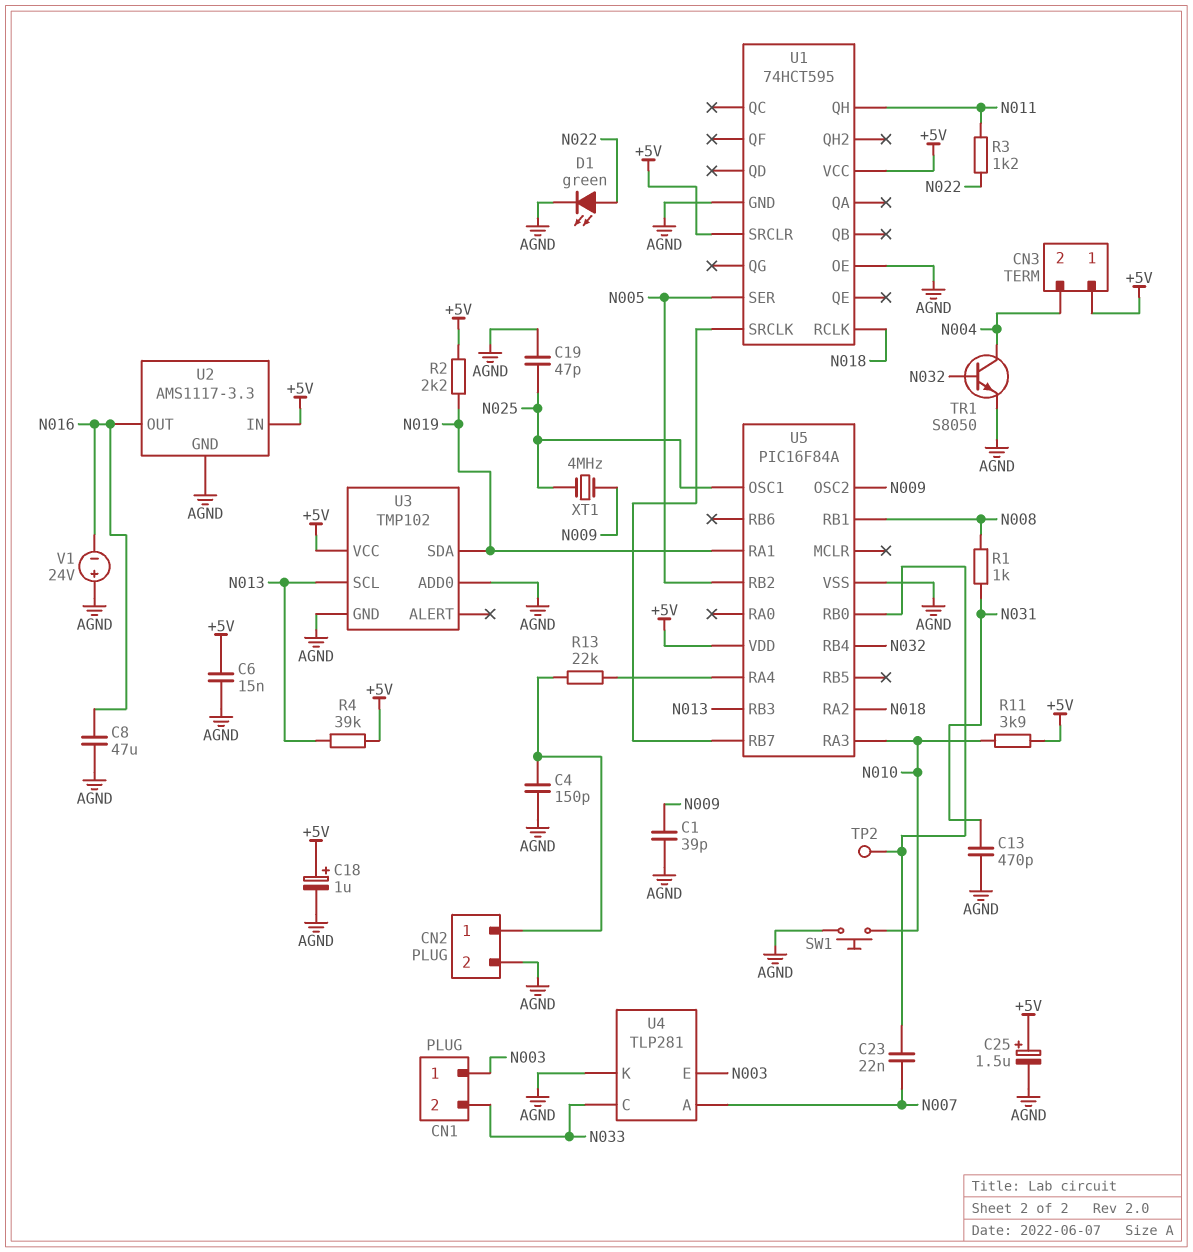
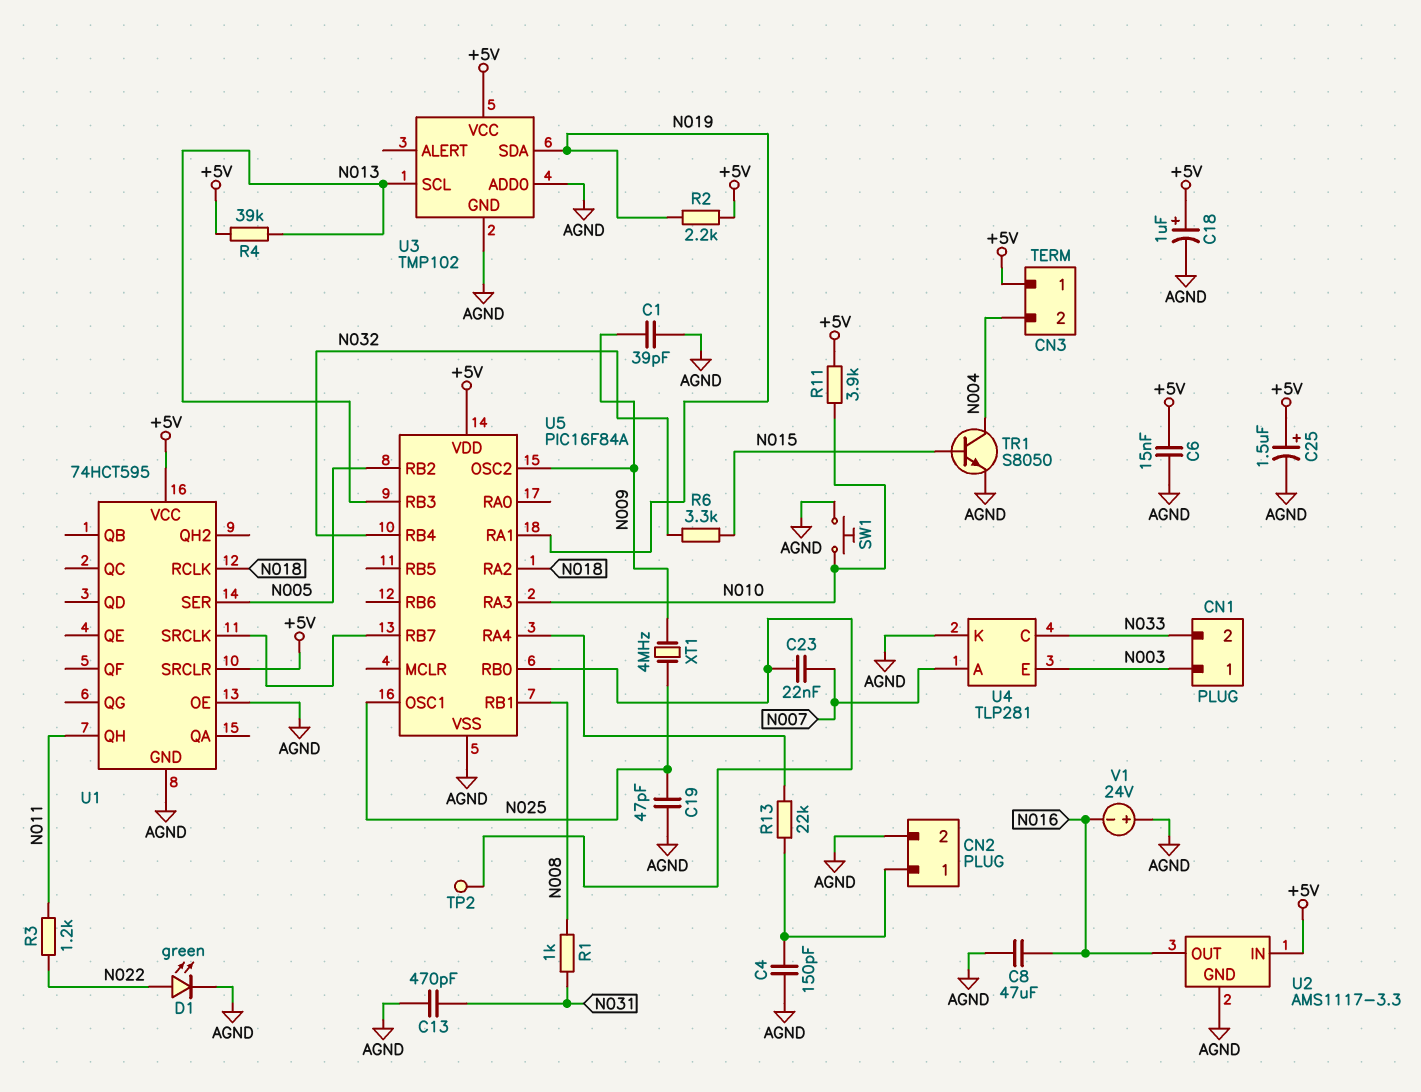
R6: none -> 3.3k (N015, N032)
TR1: NPN S8050 (B N032, C N004, E AGND) -> NPN S8050 (B N015, C N004, E AGND)

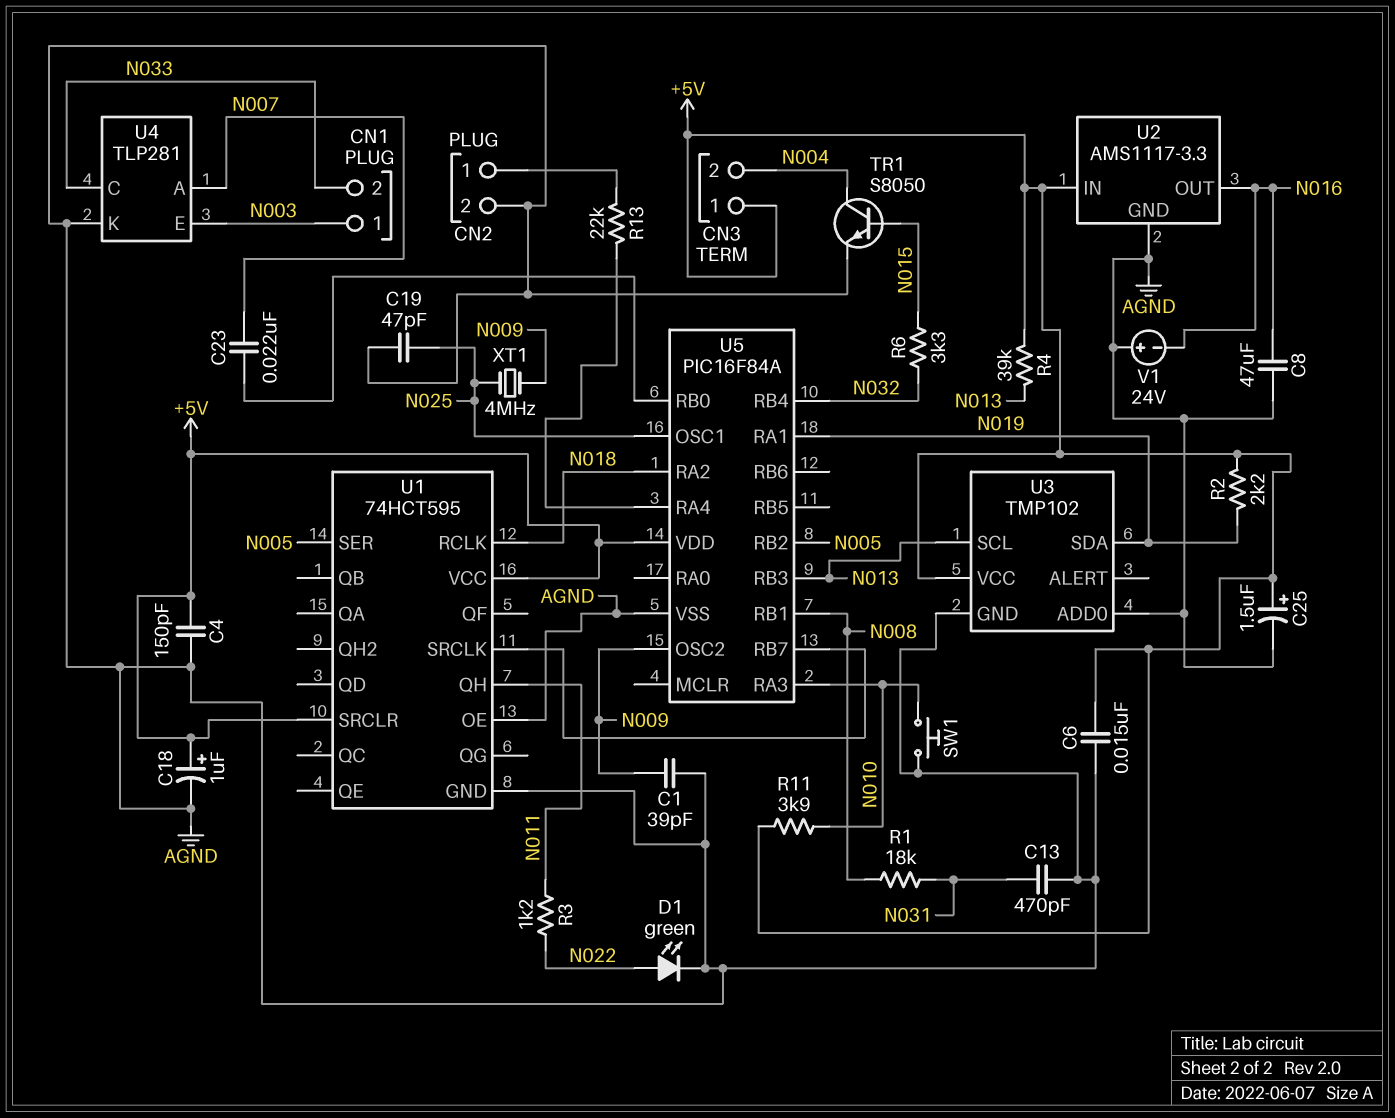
C4: 150pF (AGND, CN2/1) -> 150pF (+5V, AGND)
R1: 1k (N008, N031) -> 18k (N008, N031)
TP2: test point (U5/RB0) -> none

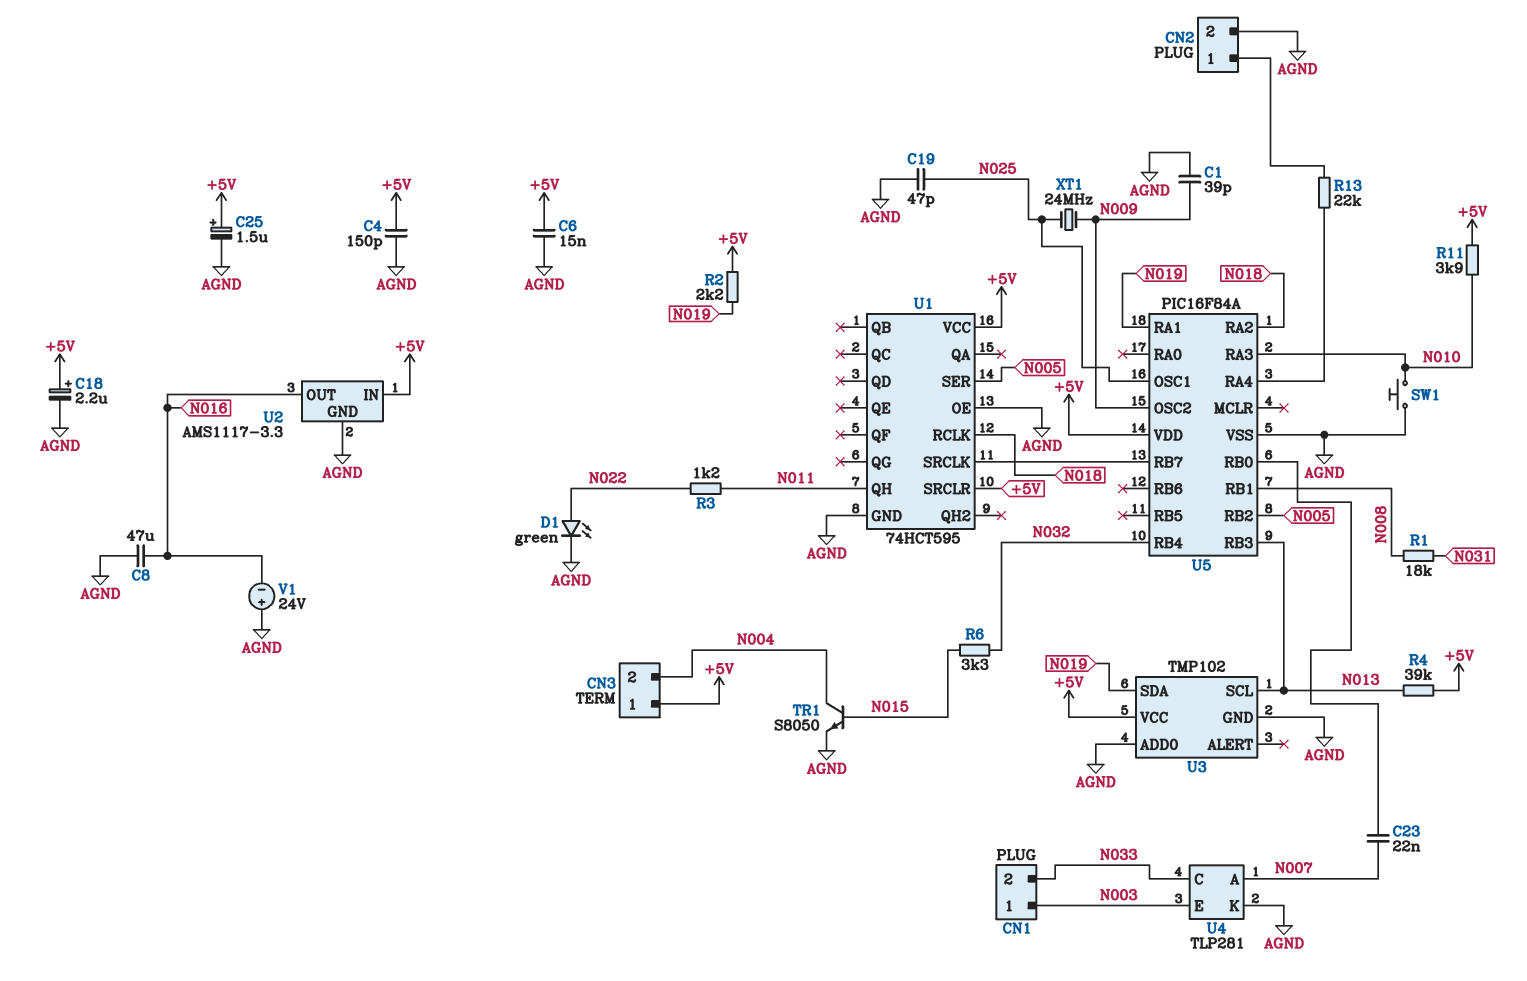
C13: 470pF (AGND, N031) -> none
C18: 1uF (plus +5V, minus AGND) -> 2.2uF (plus +5V, minus AGND)
XT1: 4MHz (N009, N025) -> 24MHz (N009, N025)

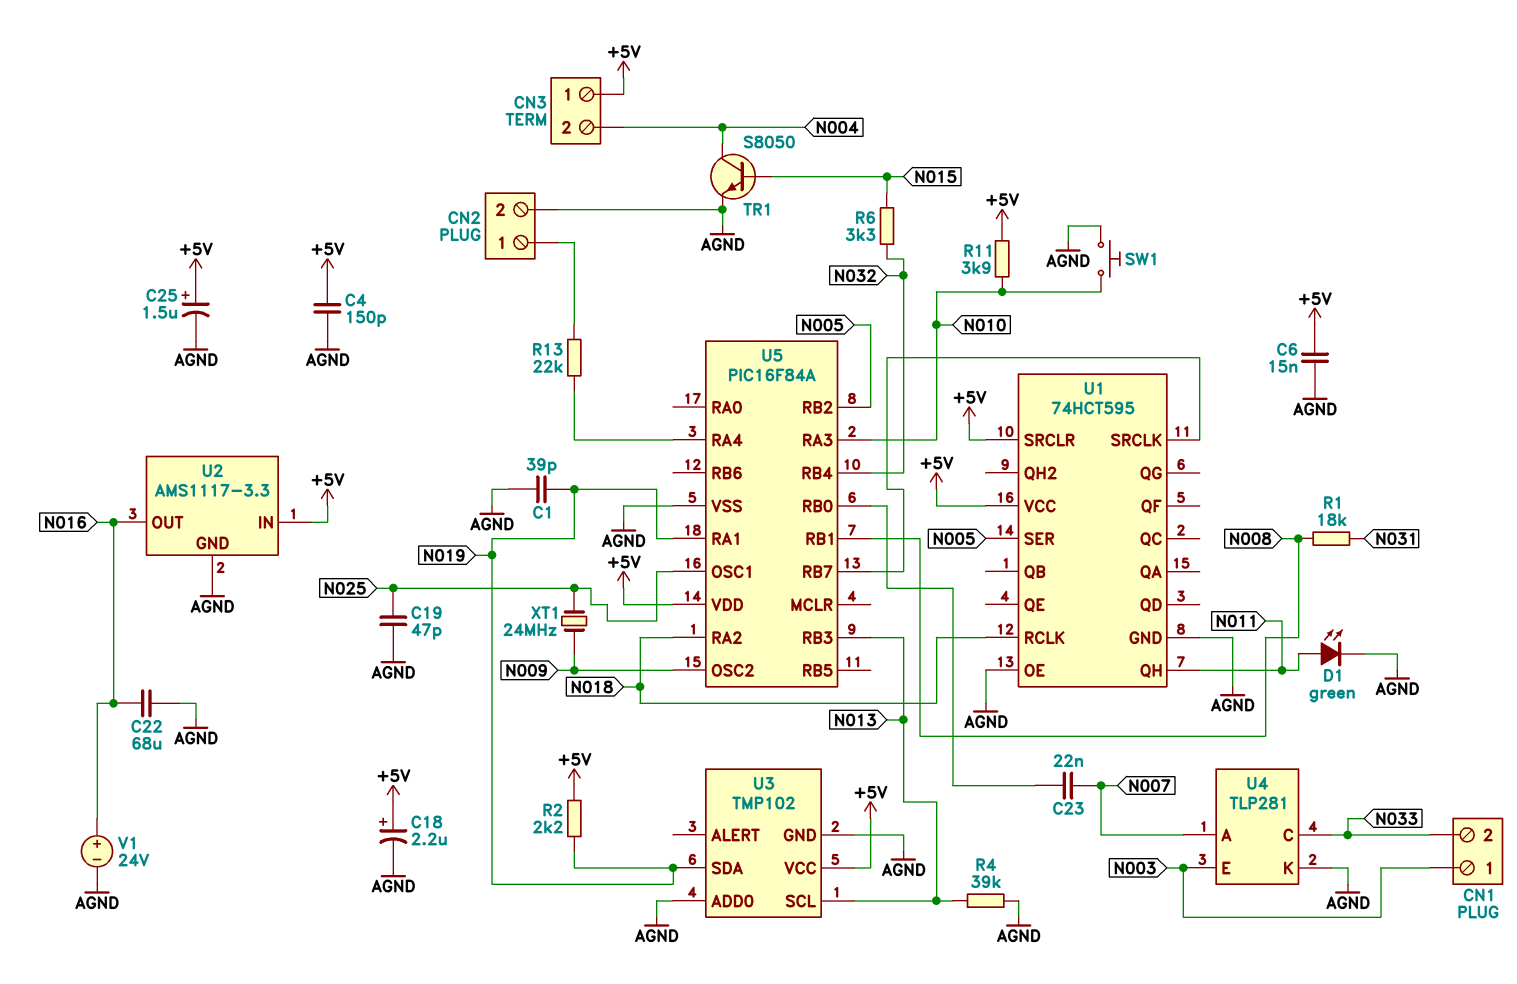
C1: 39pF (AGND, N009) -> 39pF (AGND, N019)
C8: 47uF (AGND, N016) -> none
C22: none -> 68uF (AGND, N016)
D1: LED green (A N022, K AGND) -> LED green (A N011, K AGND)
R3: 1.2k (N011, N022) -> none
R4: 39k (+5V, N013) -> 39k (AGND, N013)
V1: 24V (plus AGND, minus N016) -> 24V (plus N016, minus AGND)

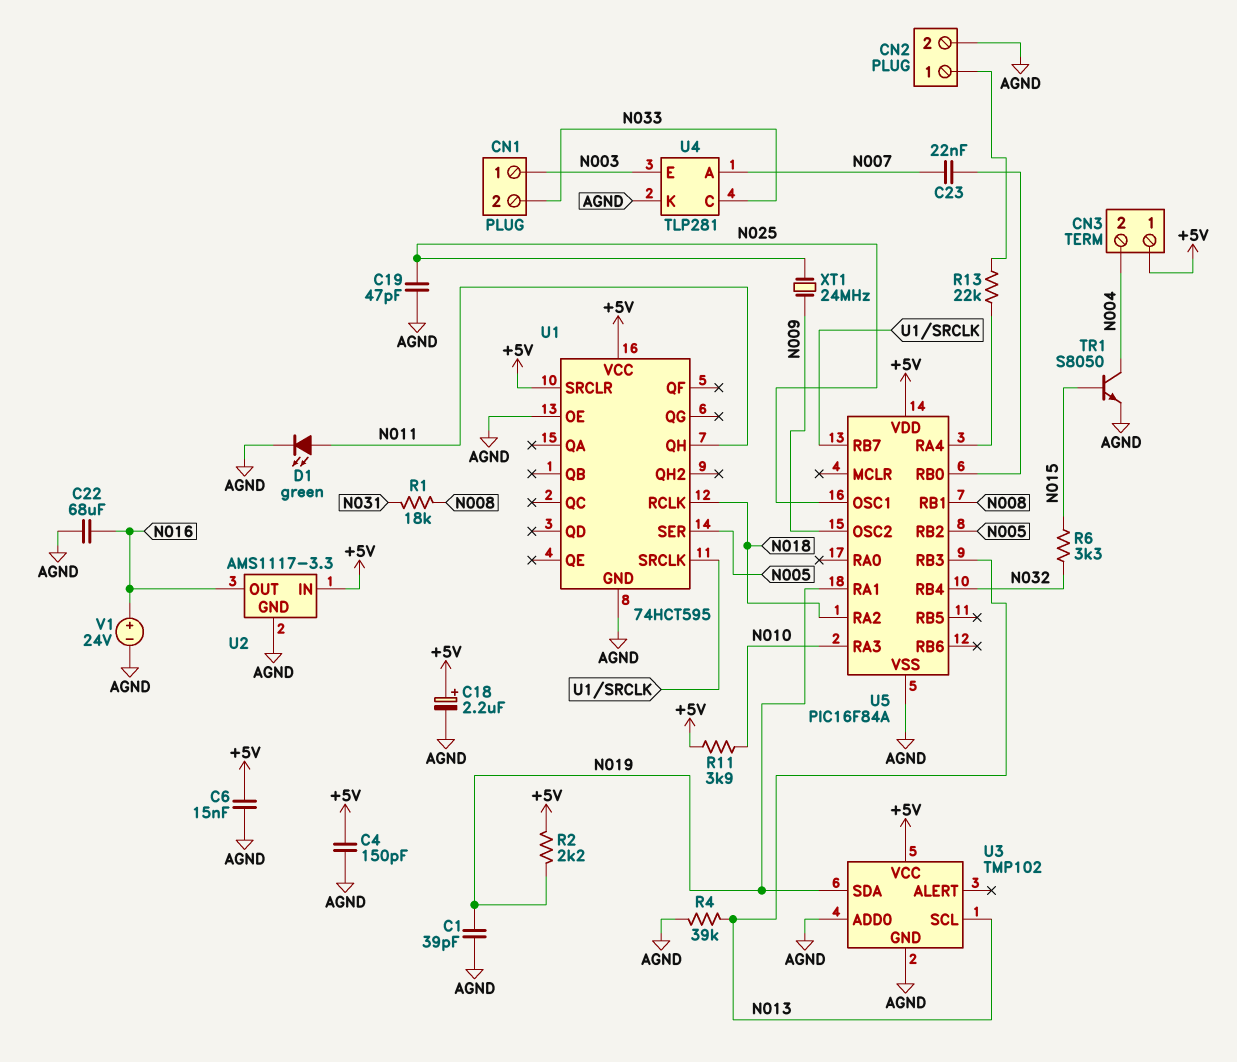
C25: 1.5uF (plus +5V, minus AGND) -> none
SW1: button (AGND, N010) -> none

